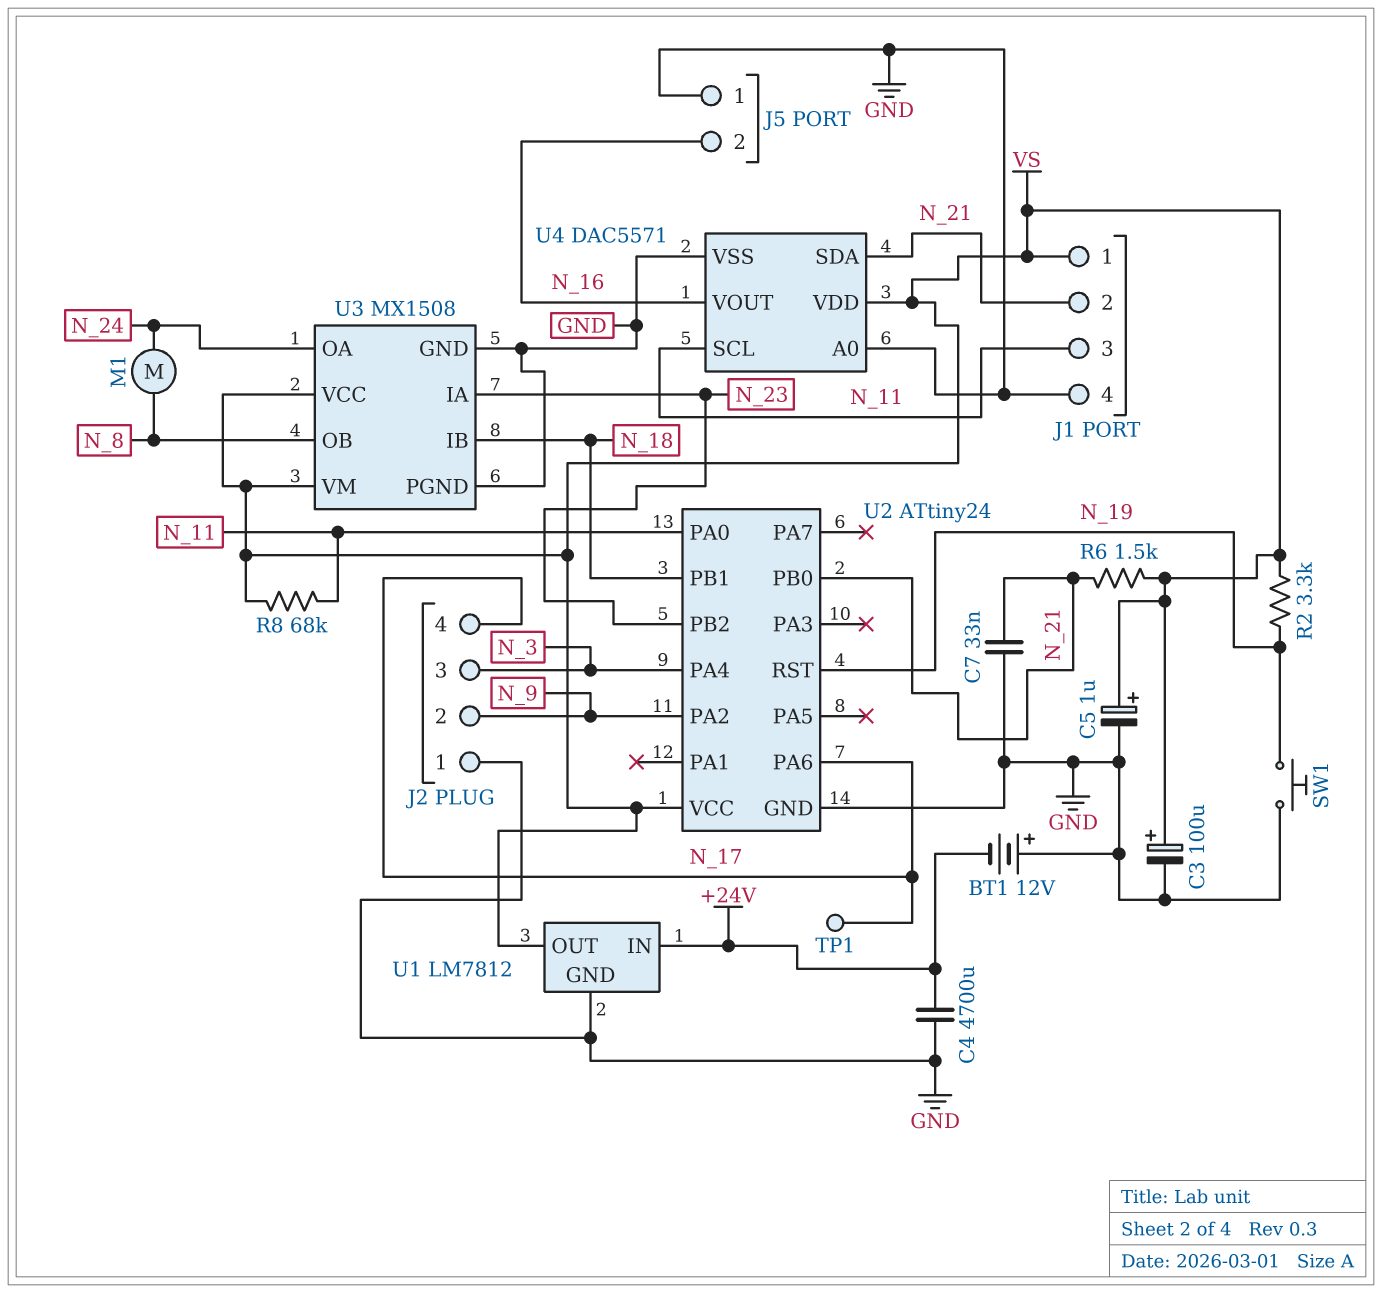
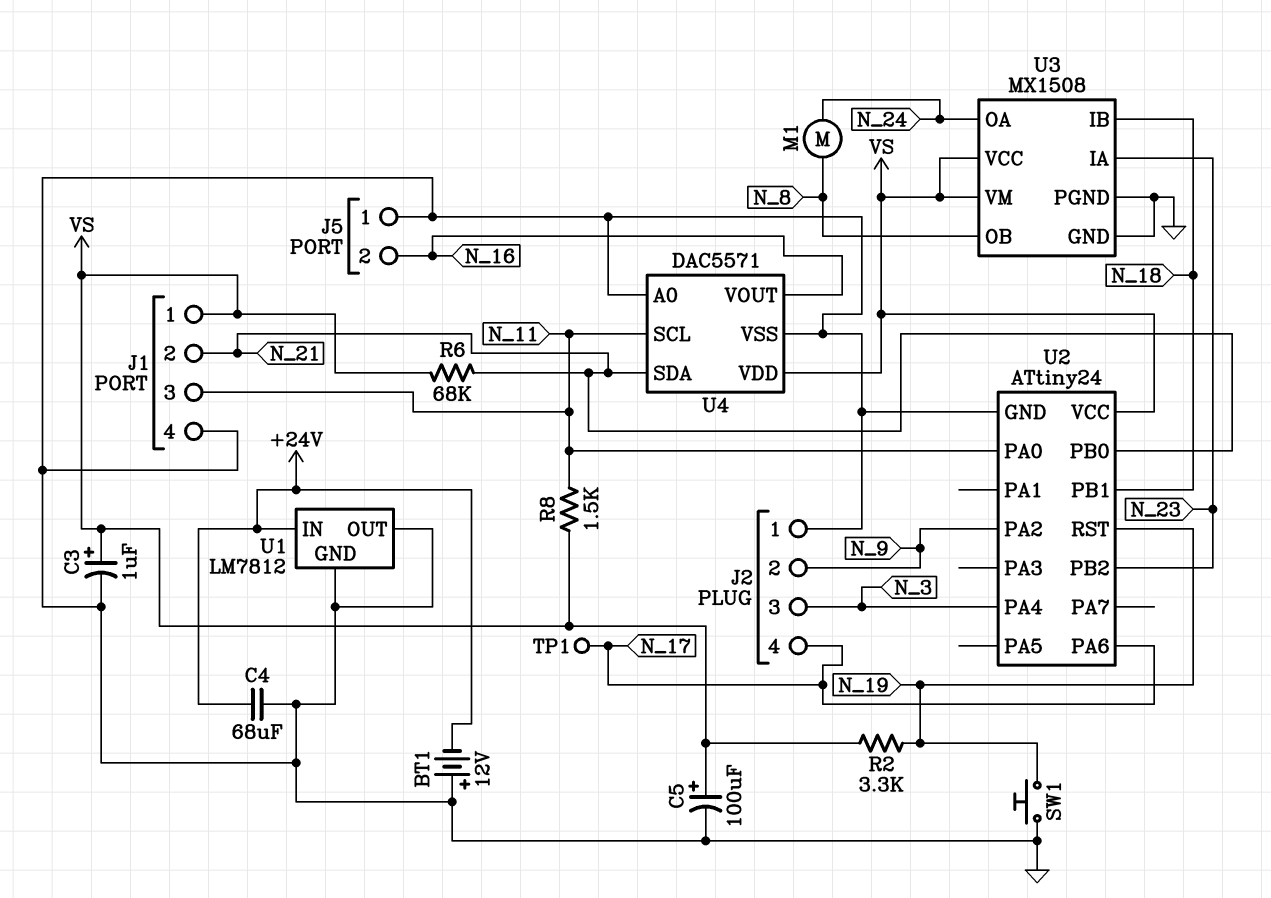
C3: 100uF (plus VS, minus GND) -> 1uF (plus VS, minus GND)
C4: 4700uF (+24V, GND) -> 68uF (+24V, GND)
C5: 1uF (plus VS, minus GND) -> 100uF (plus VS, minus GND)
C7: 33nF (GND, N_21) -> none
R6: 1.5k (N_21, VS) -> 68k (N_21, VS)
R8: 68k (N_11, VS) -> 1.5k (N_11, VS)
U1 pin OUT: VS -> GND

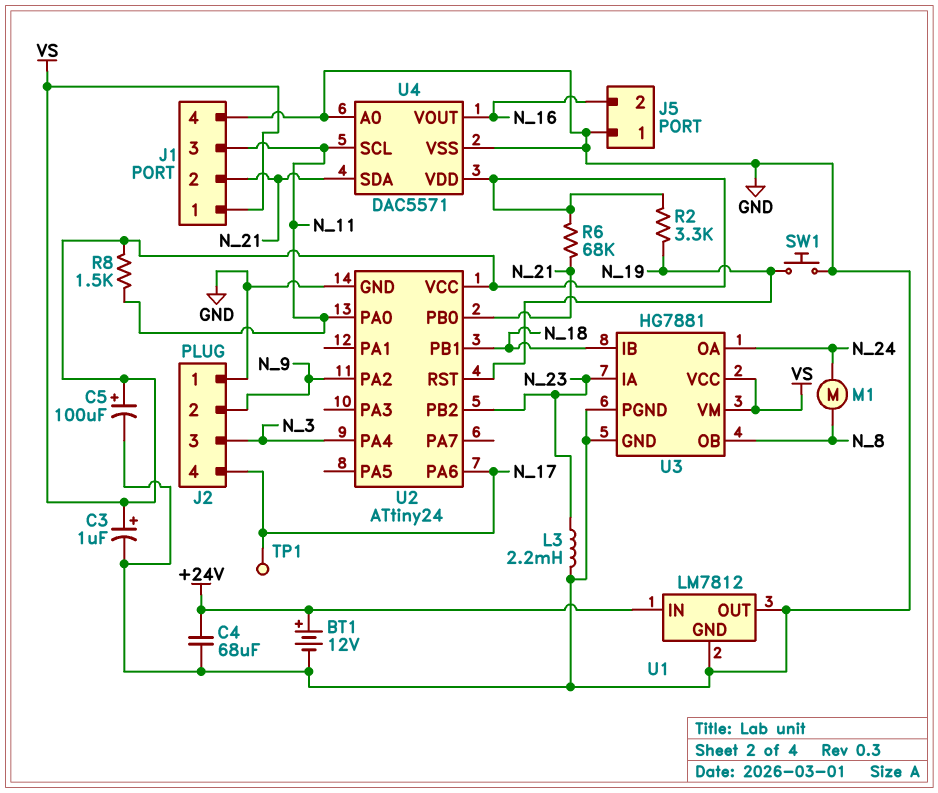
BT1: 12V (plus GND, minus +24V) -> 12V (plus +24V, minus GND)
L3: none -> 2.2mH (GND, N_23)
U3: MX1508 -> HG7881

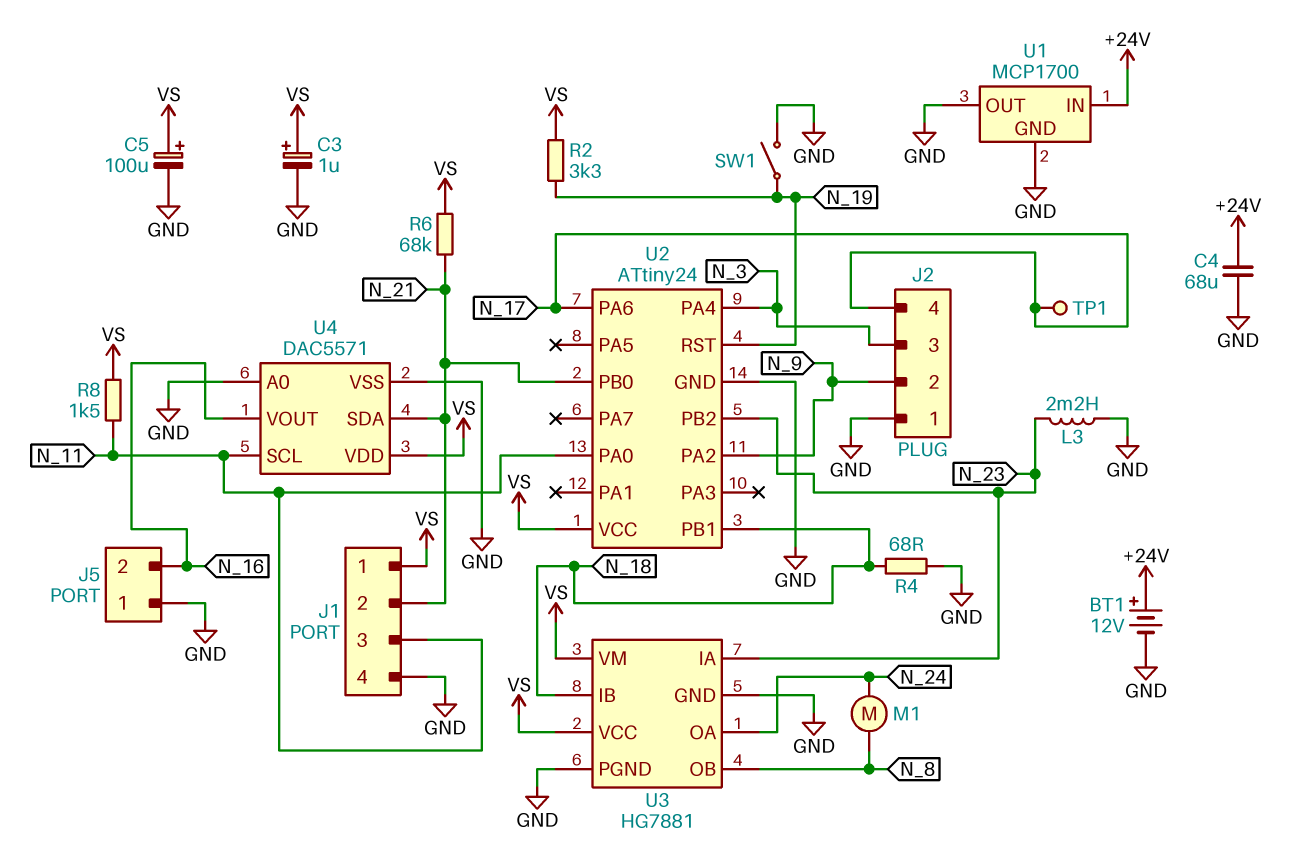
R4: none -> 68 (GND, N_18)
SW1: button (GND, N_19) -> switch (GND, N_19)
U1: LM7812 -> MCP1700

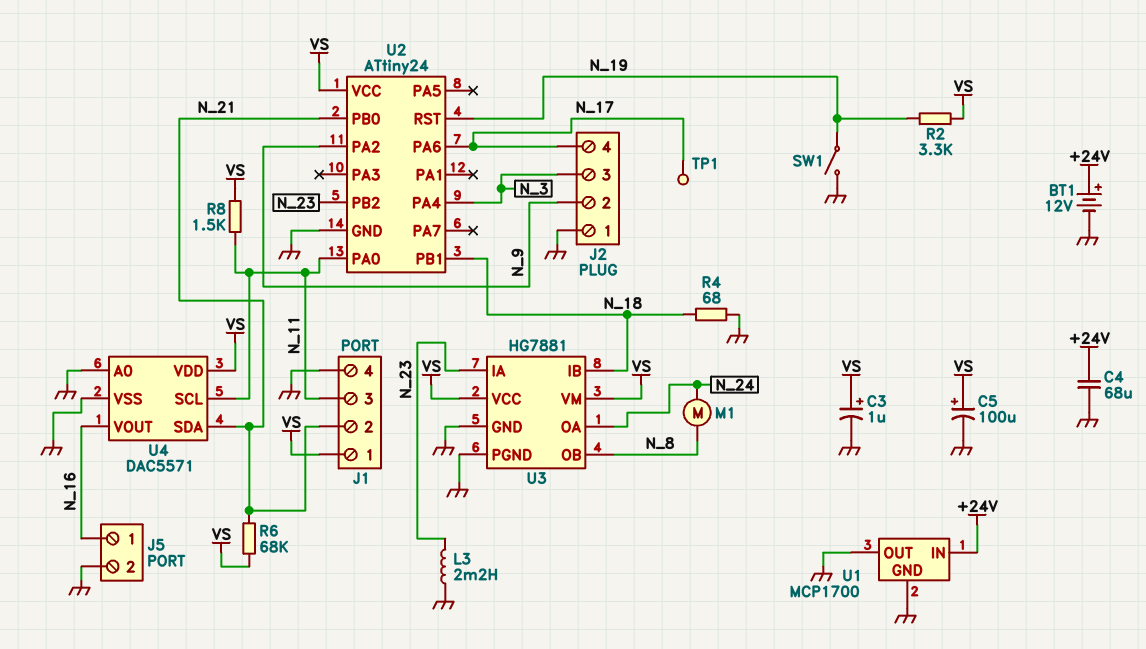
J5 pin 1: GND -> N_16
J5 pin 2: N_16 -> GND

